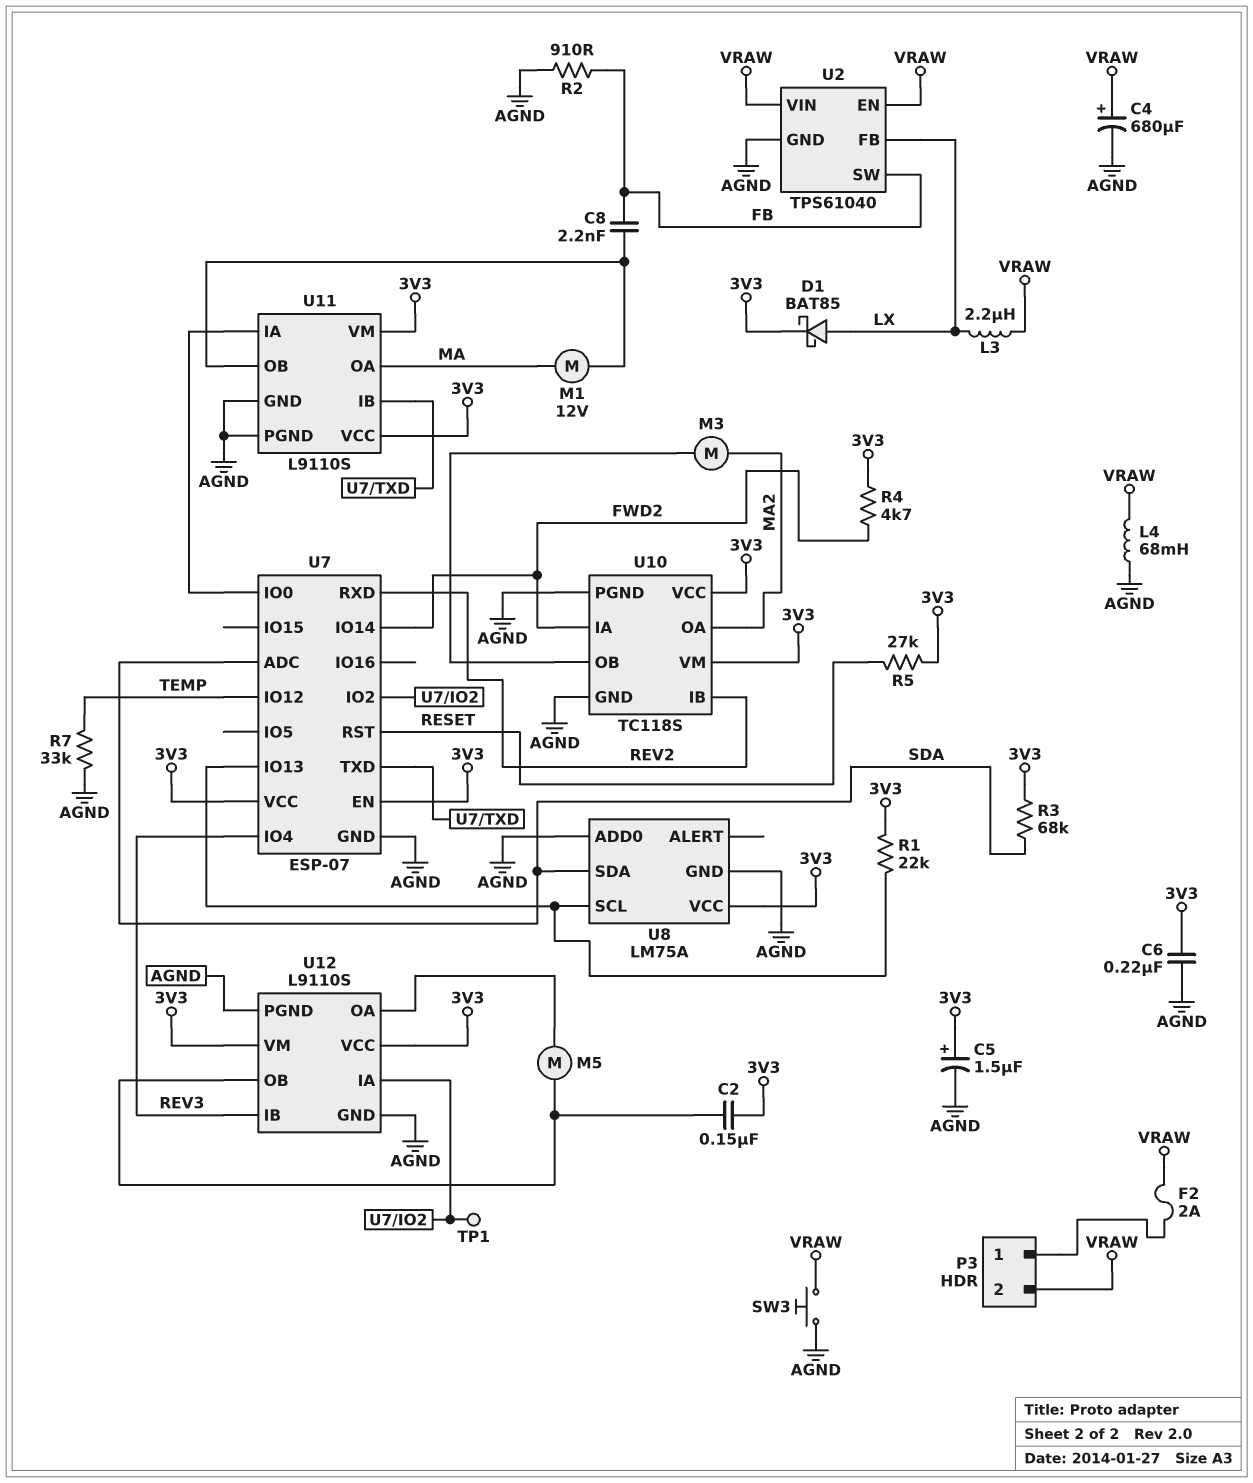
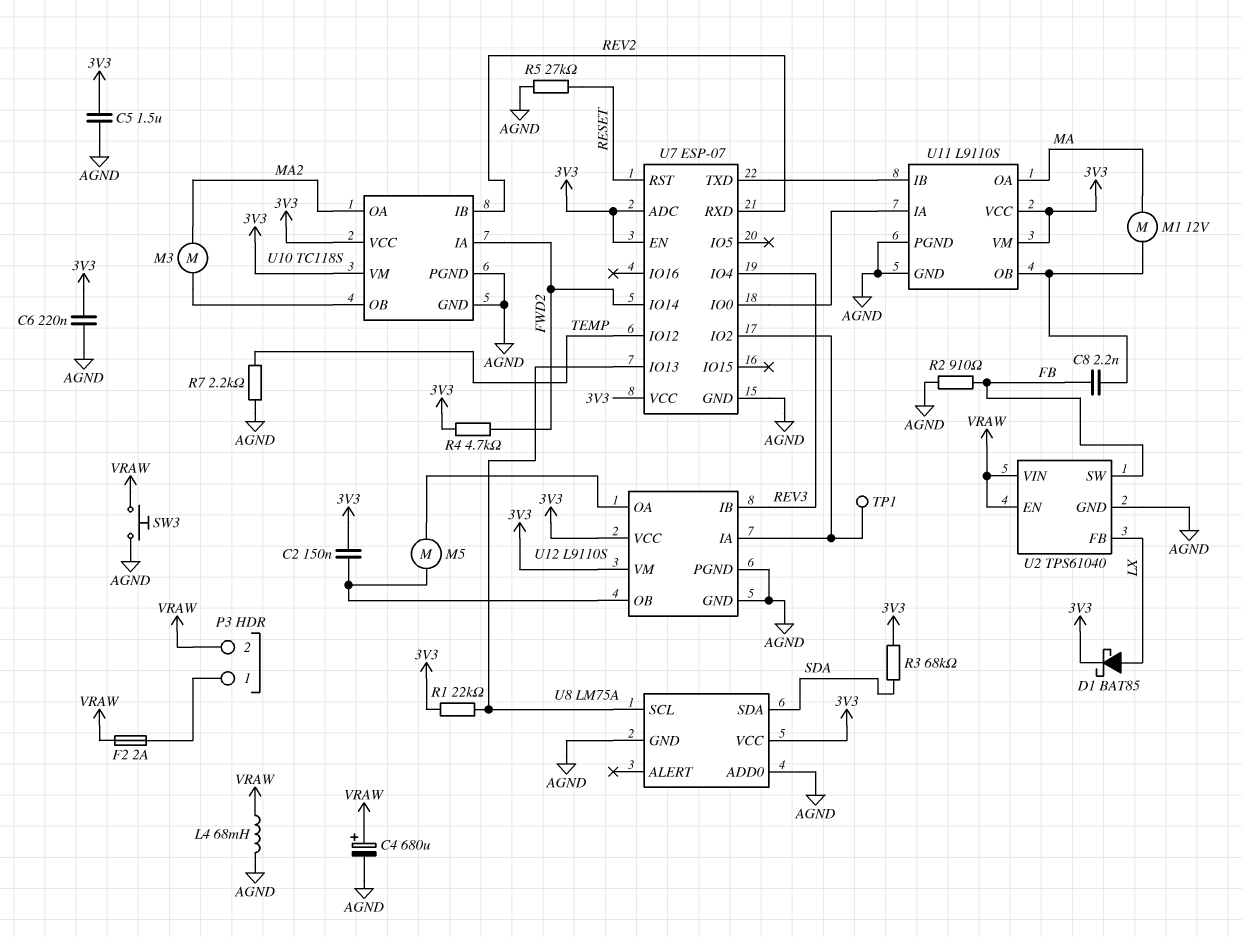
C5: 1.5uF (plus 3V3, minus AGND) -> 1.5uF (3V3, AGND)
L3: 2.2uH (LX, VRAW) -> none
R5: 27k (3V3, RESET) -> 27k (AGND, RESET)
R7: 33k (AGND, TEMP) -> 2.2k (AGND, TEMP)
U7 pin ADC: SDA -> 3V3

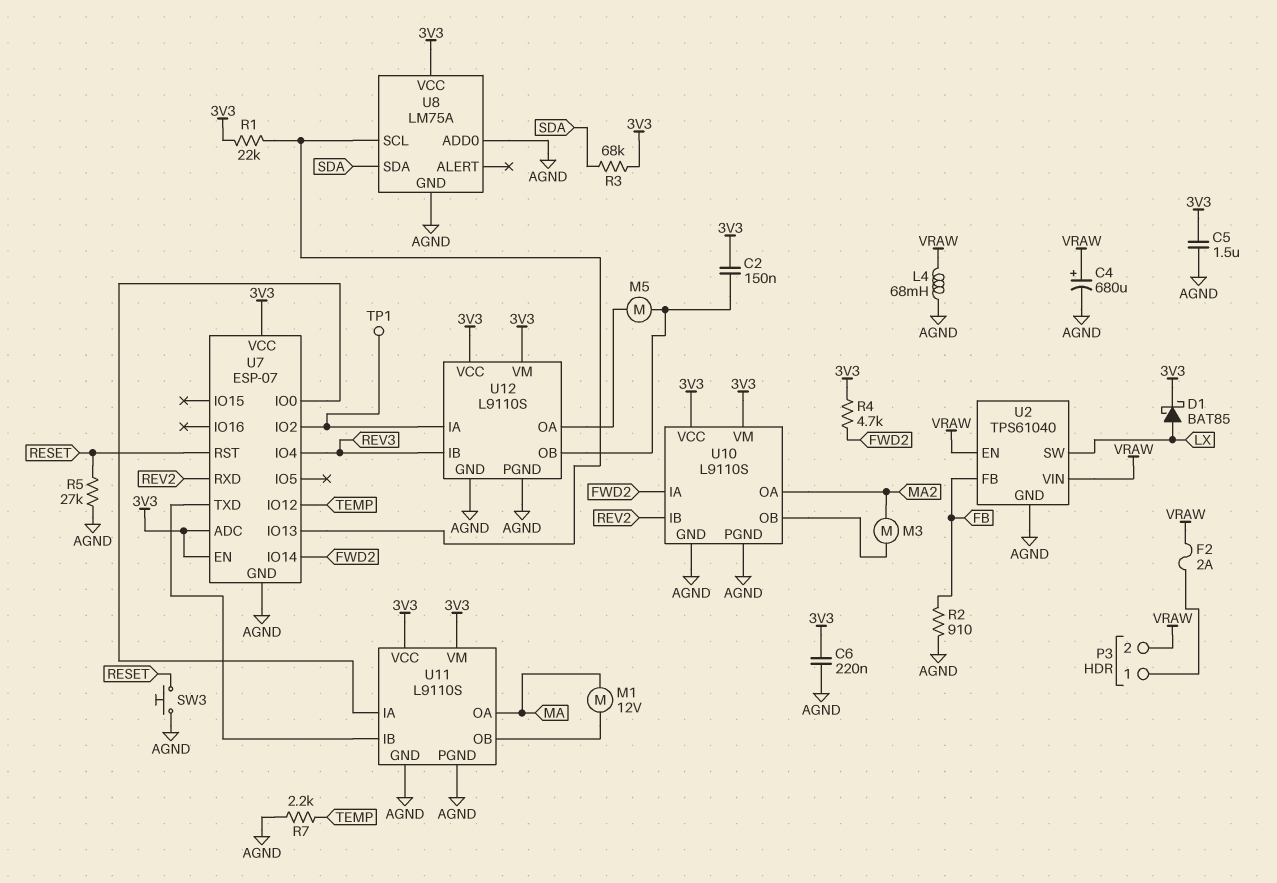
C8: 2.2nF (FB, U11/OB) -> none
SW3: button (AGND, VRAW) -> button (AGND, RESET)
U2 pin FB: LX -> FB
U2 pin SW: FB -> LX
U10: TC118S -> L9110S

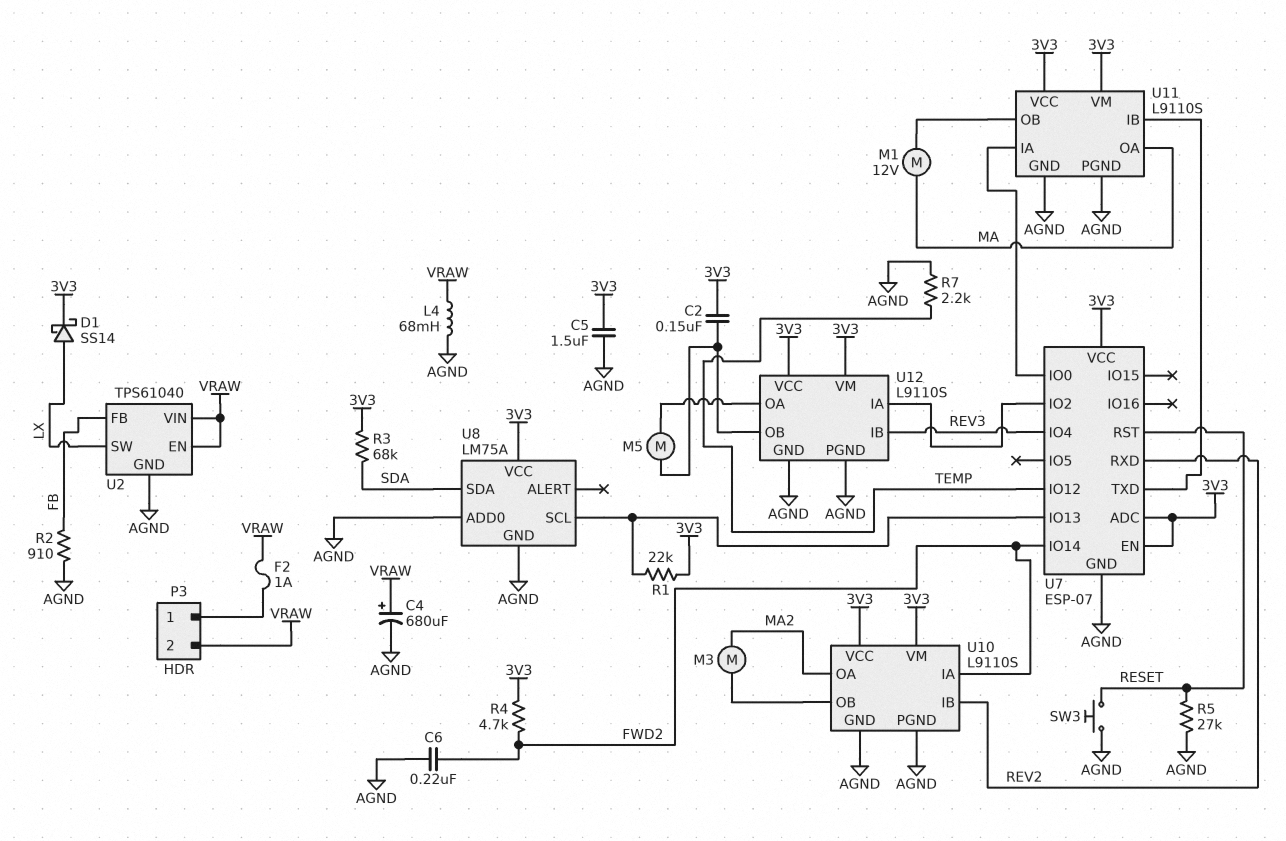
C6: 220nF (3V3, AGND) -> 220nF (AGND, FWD2)
D1: schottky BAT85 (A LX, K 3V3) -> schottky SS14 (A LX, K 3V3)
F2: 2A (P3/1, VRAW) -> 1A (P3/1, VRAW)
TP1: test point (U7/IO2) -> none

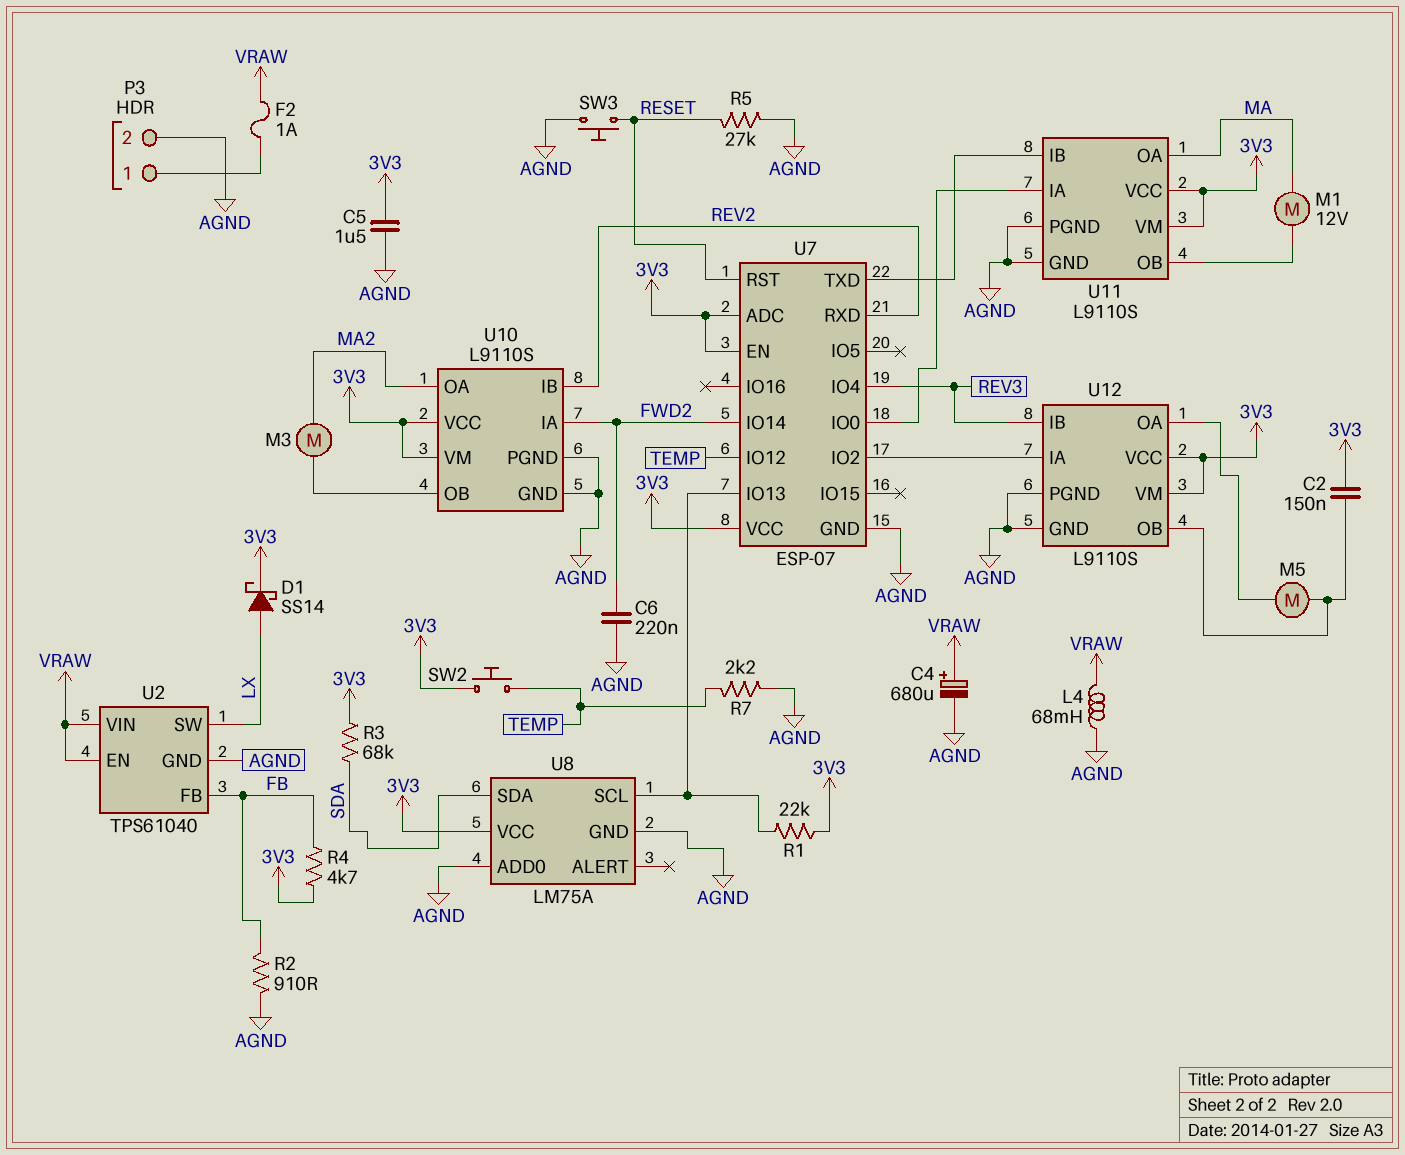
P3 pin 2: VRAW -> AGND
R4: 4.7k (3V3, FWD2) -> 4.7k (3V3, FB)
SW2: none -> button (3V3, TEMP)

